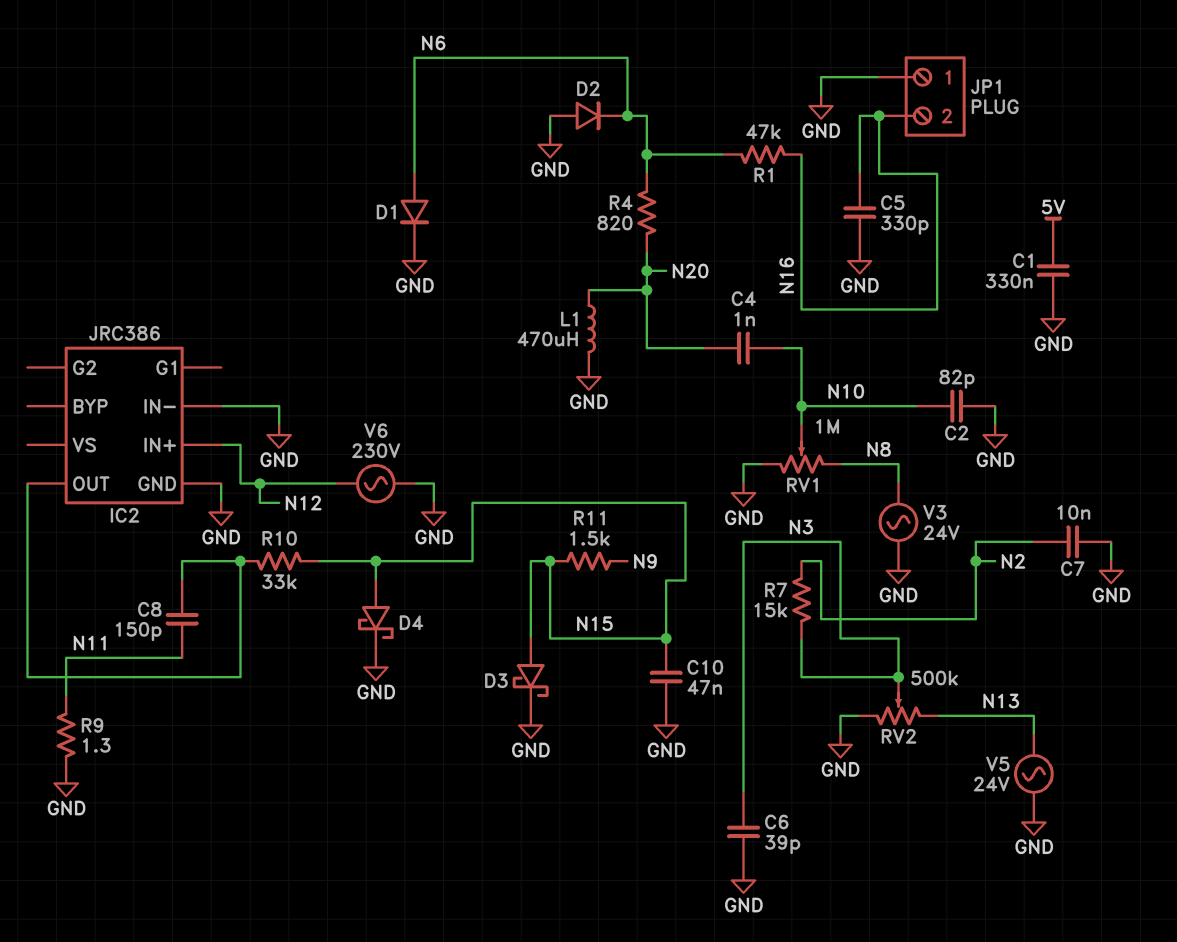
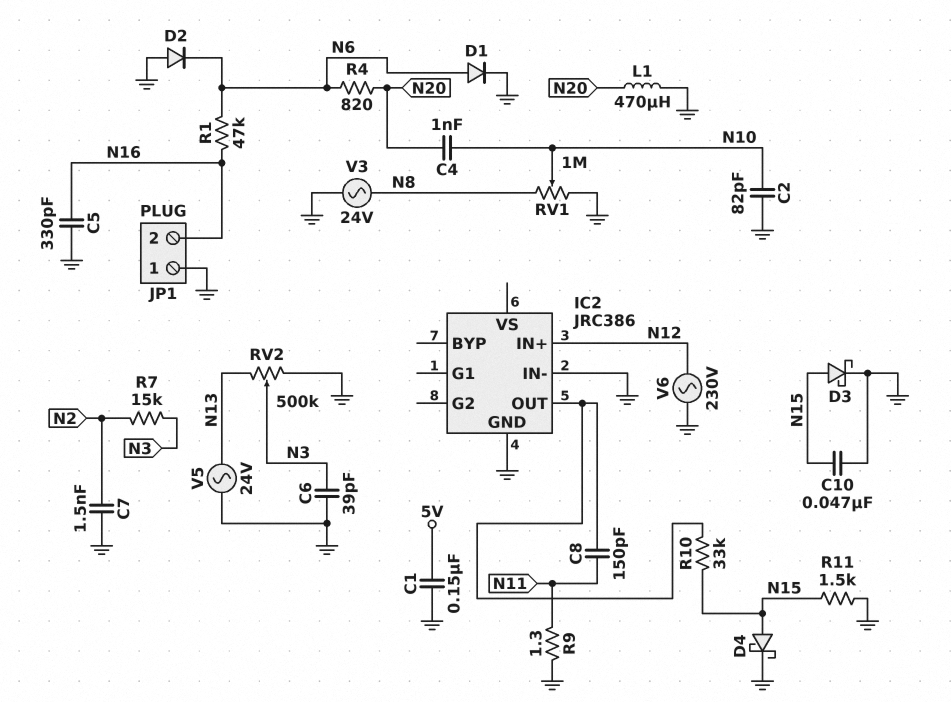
C1: 330nF (5V, GND) -> 150nF (5V, GND)
C7: 10nF (GND, N2) -> 1.5nF (GND, N2)
R11: 1.5k (N9, N15) -> 1.5k (GND, N15)

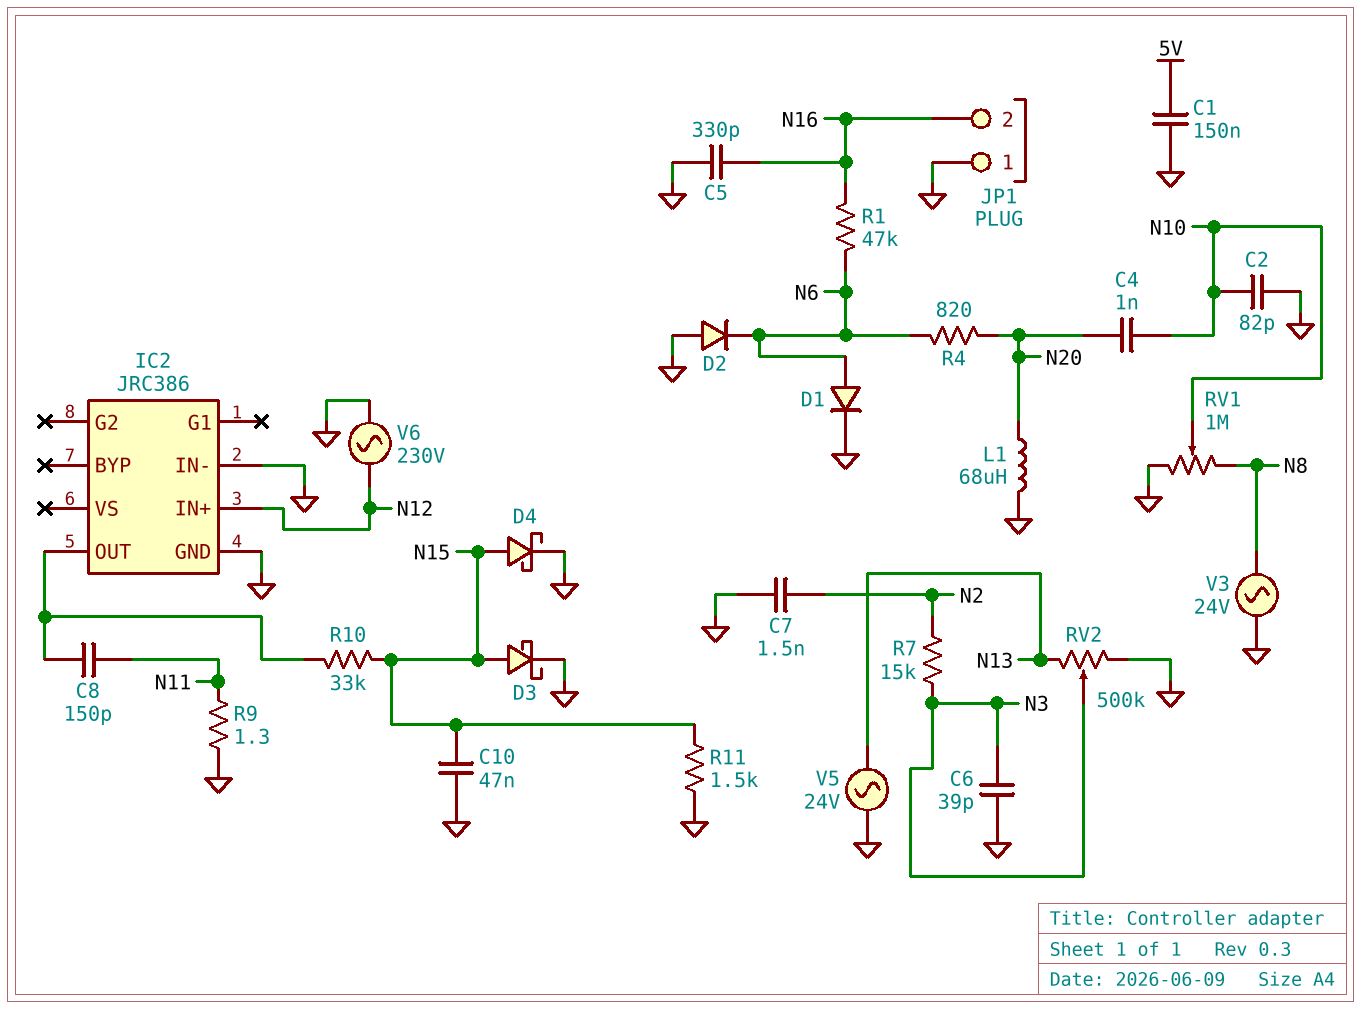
L1: 470uH (GND, N20) -> 68uH (GND, N20)

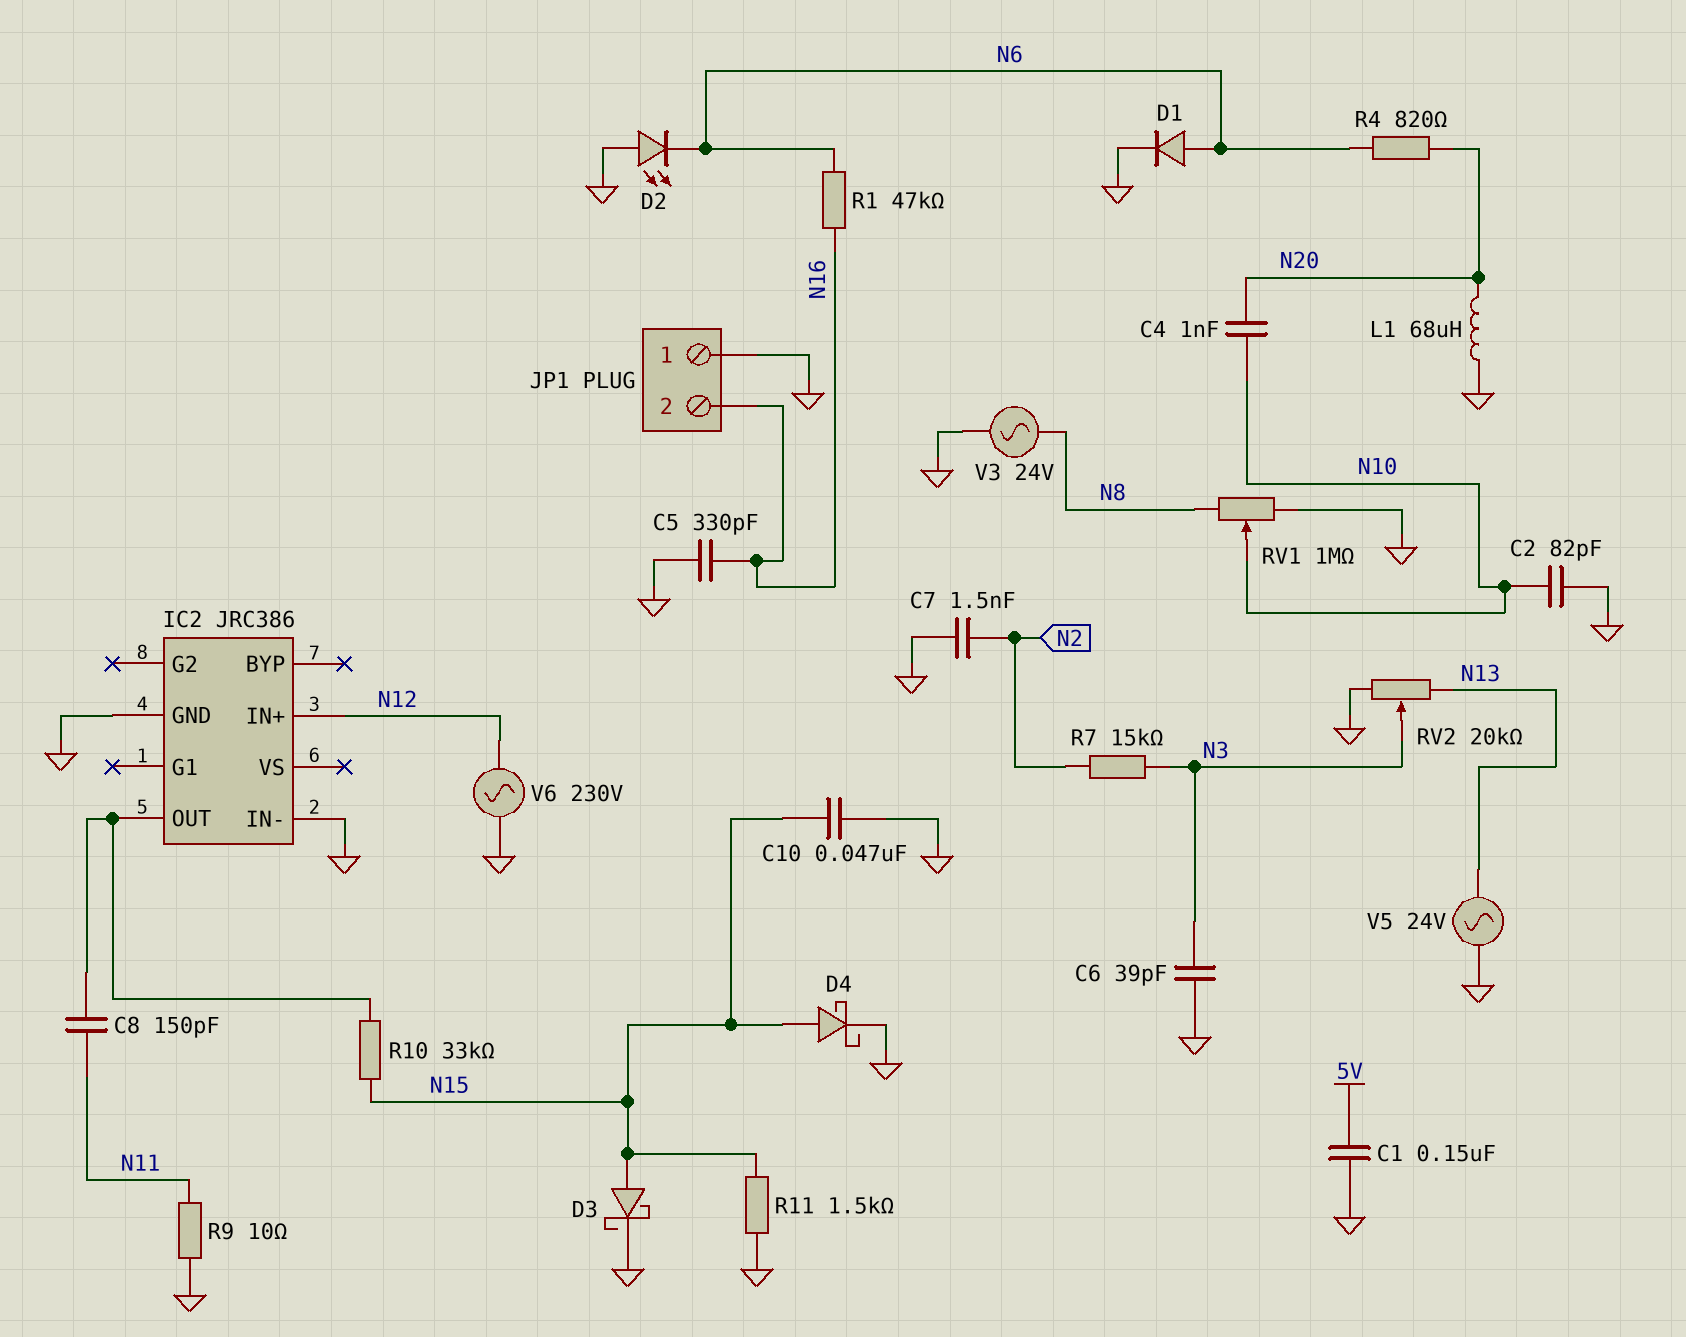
D2: diode (A GND, K N6) -> LED (A GND, K N6)
R9: 1.3 (GND, N11) -> 10 (GND, N11)
RV2: 500k (GND, N13, wiper N3) -> 20k (GND, N13, wiper N3)

